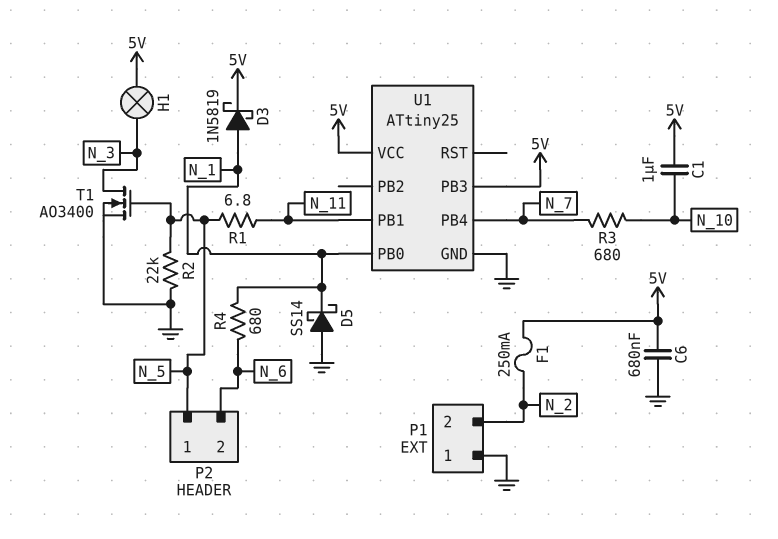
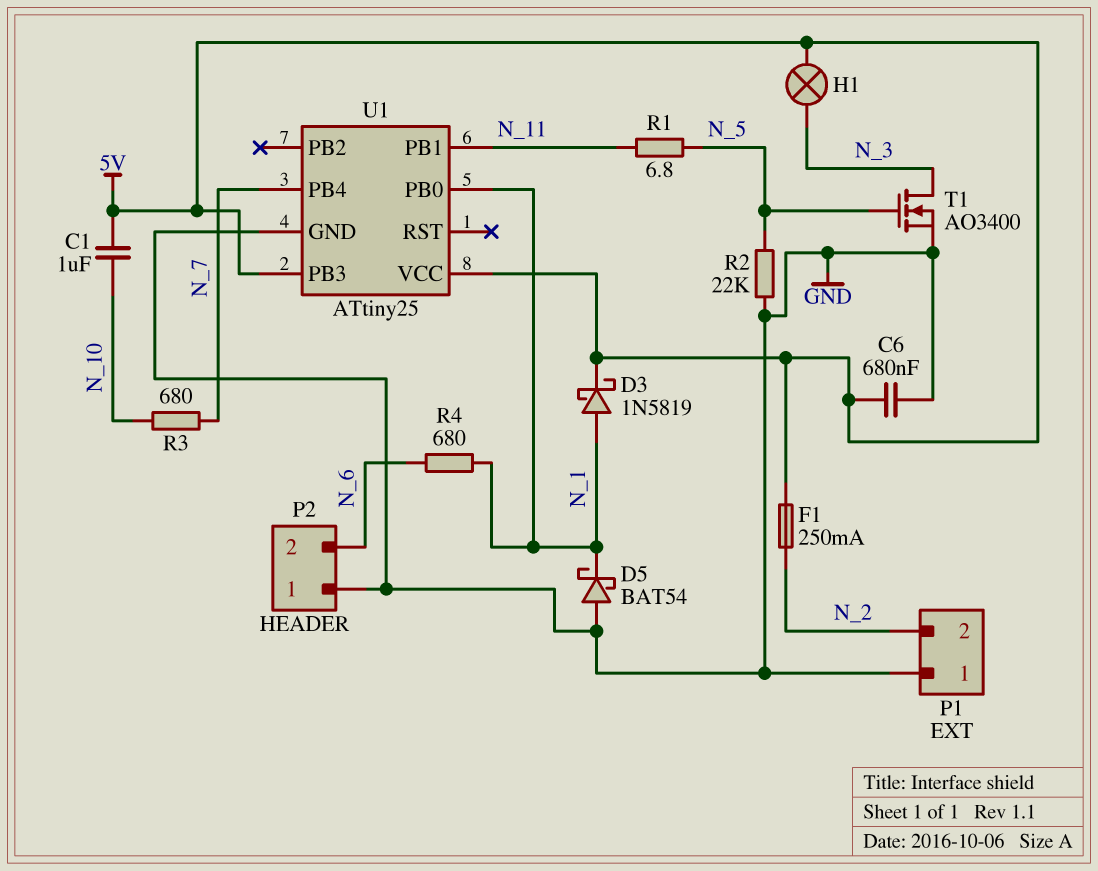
D5: schottky SS14 (A GND, K N_1) -> schottky BAT54 (A GND, K N_1)
P2 pin 1: N_5 -> GND

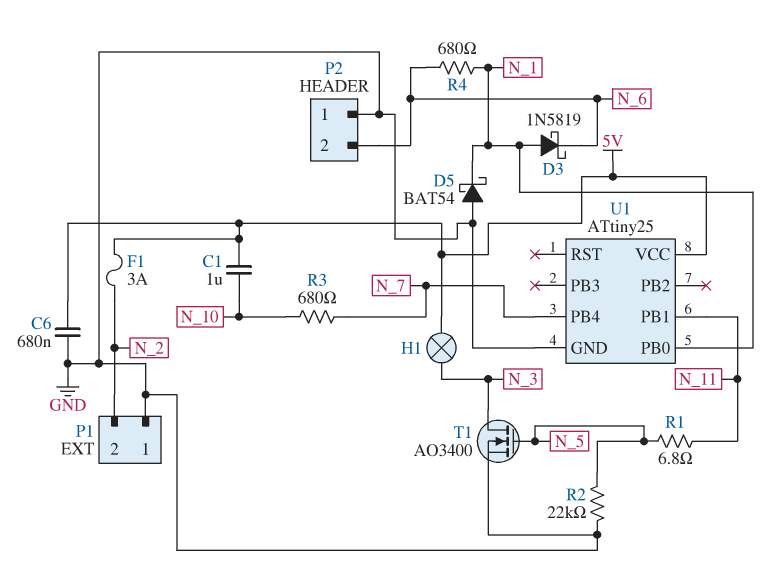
D3: schottky 1N5819 (A N_1, K 5V) -> schottky 1N5819 (A N_1, K N_6)
F1: 250mA (5V, N_2) -> 3A (5V, N_2)
U1 pin PB3: 5V -> none

